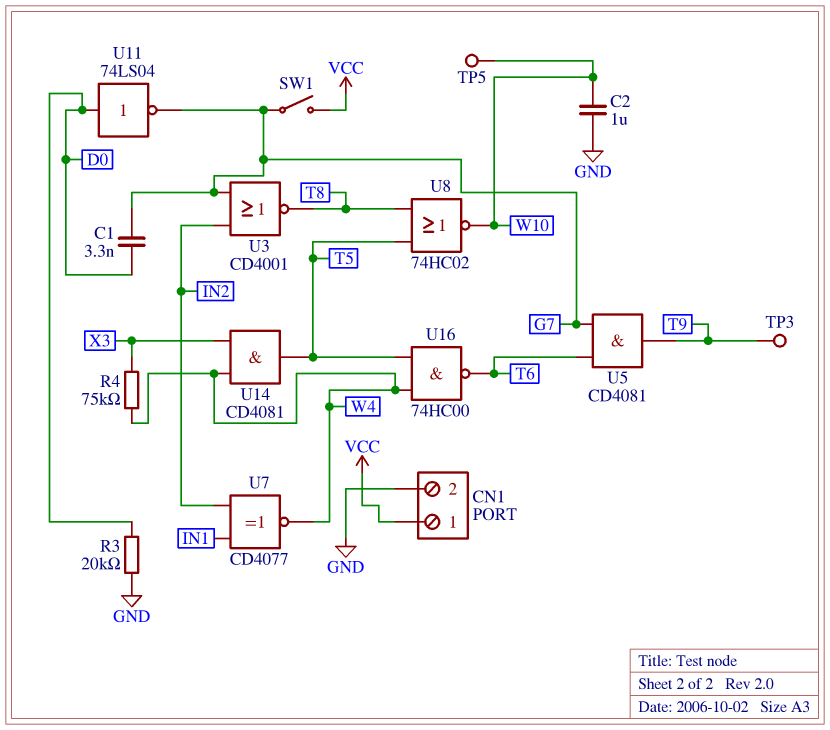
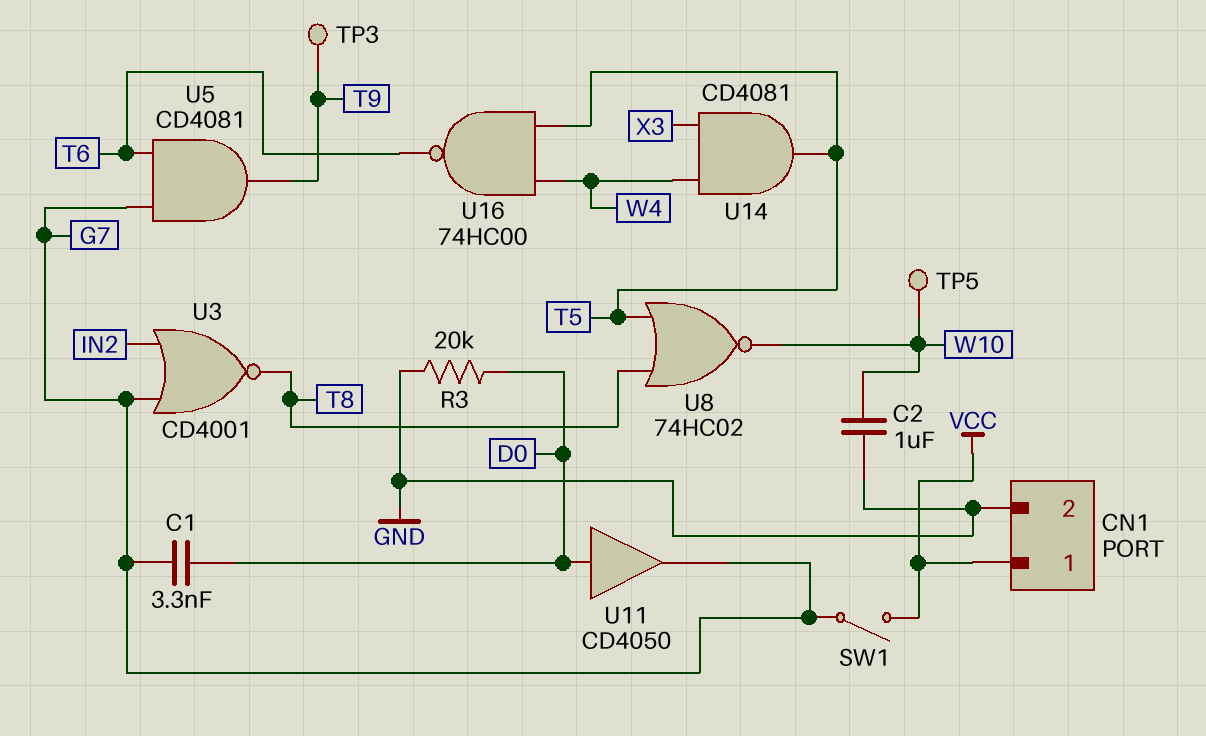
R4: 75k (W4, X3) -> none
U7: XNOR CD4077 (in IN1, in IN2, out W4) -> none
U11: NOT 74LS04 (in D0, out G7) -> buffer CD4050 (in D0, out G7)

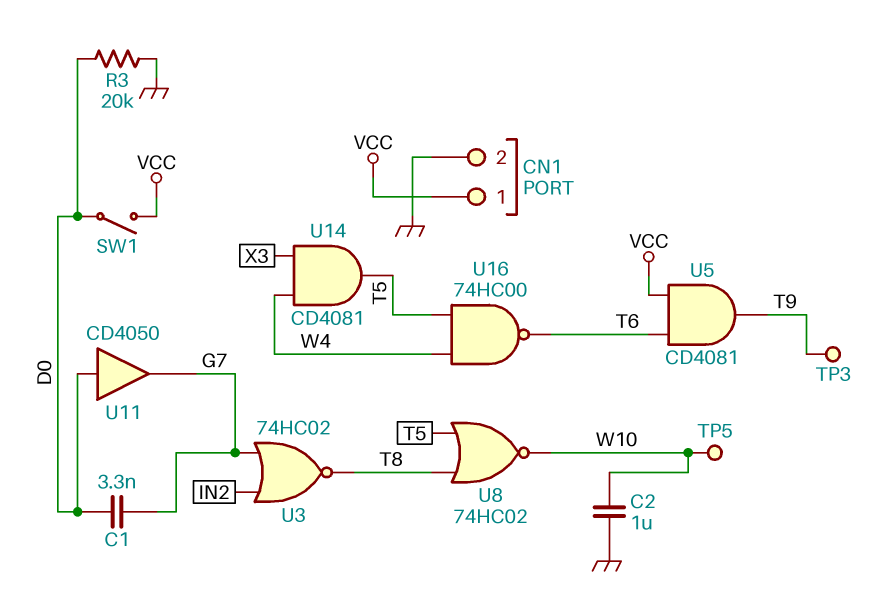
SW1: switch (G7, VCC) -> switch (D0, VCC)
U3: NOR CD4001 (in G7, in IN2, out T8) -> NOR 74HC02 (in G7, in IN2, out T8)
U5: AND CD4081 (in G7, in T6, out T9) -> AND CD4081 (in T6, in VCC, out T9)

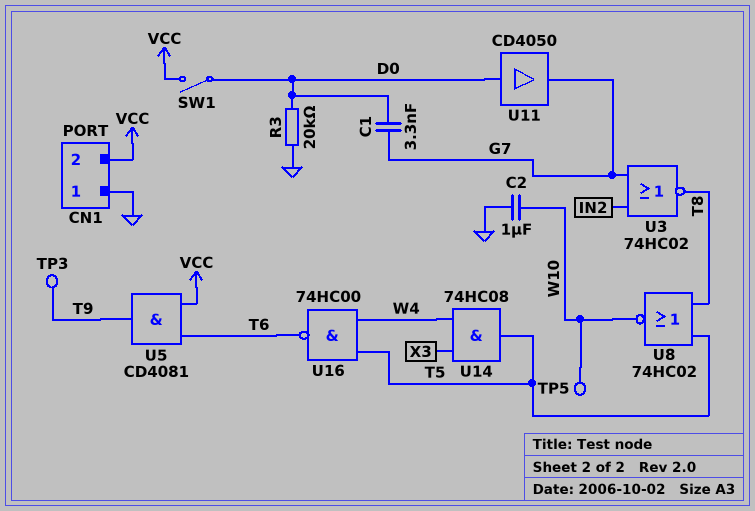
CN1 pin 1: VCC -> GND
CN1 pin 2: GND -> VCC
U14: AND CD4081 (in W4, in X3, out T5) -> AND 74HC08 (in W4, in X3, out T5)

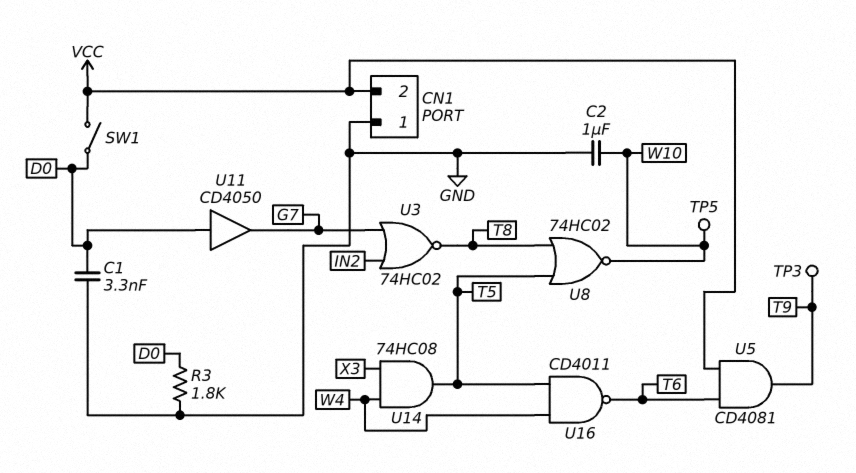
C1: 3.3nF (D0, G7) -> 3.3nF (D0, GND)
R3: 20k (D0, GND) -> 1.8k (D0, GND)
U16: NAND 74HC00 (in T5, in W4, out T6) -> NAND CD4011 (in T5, in W4, out T6)

